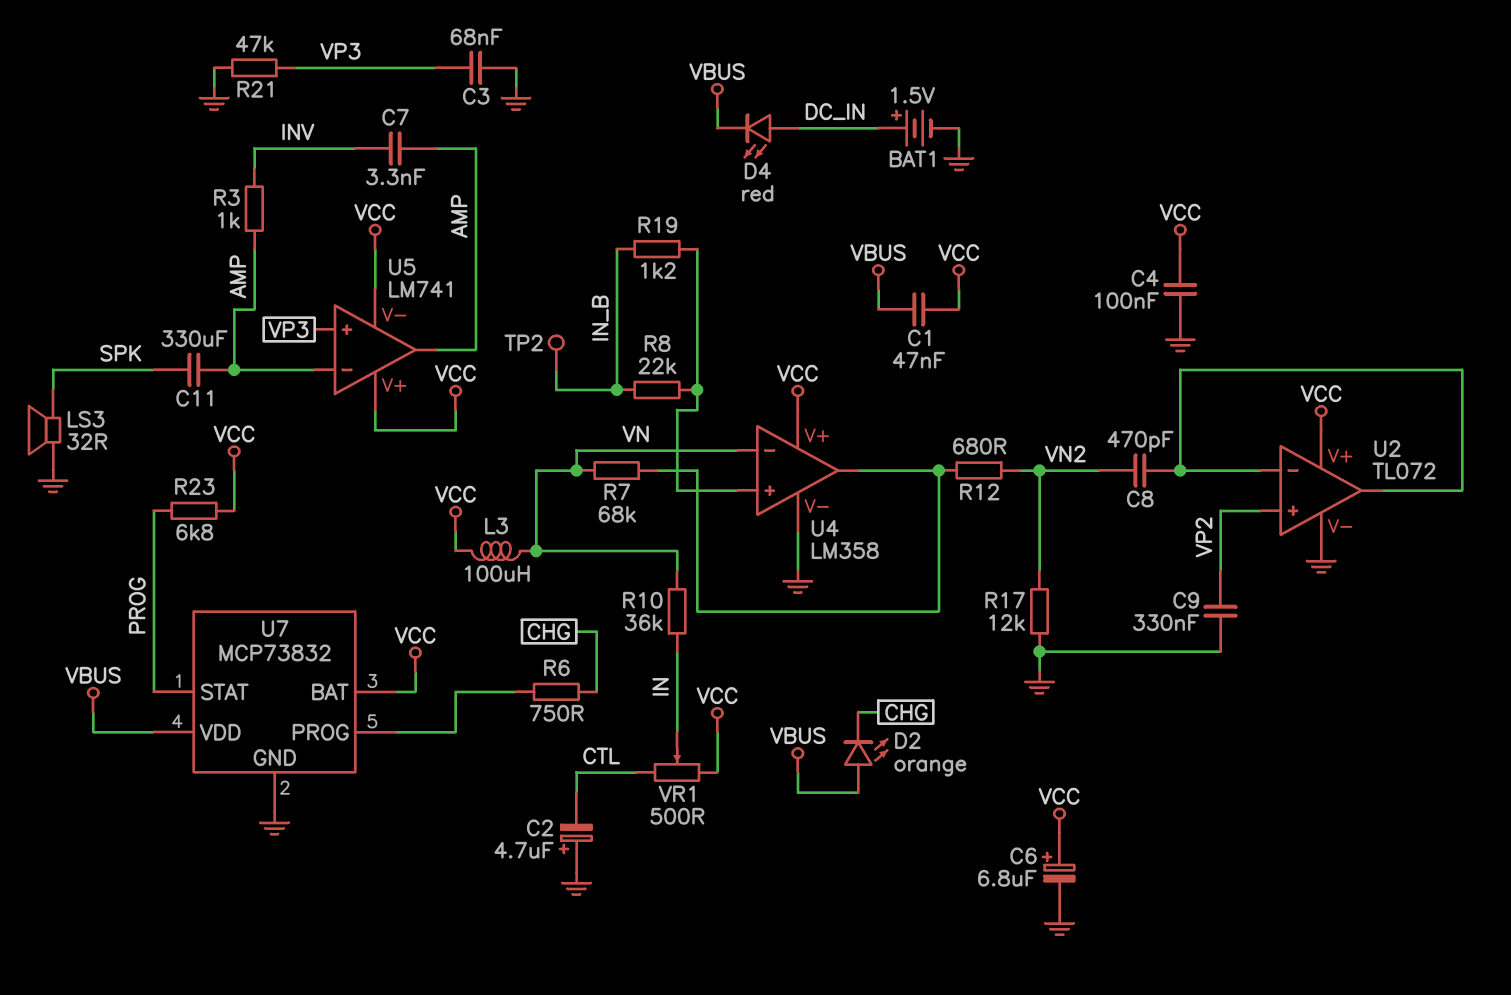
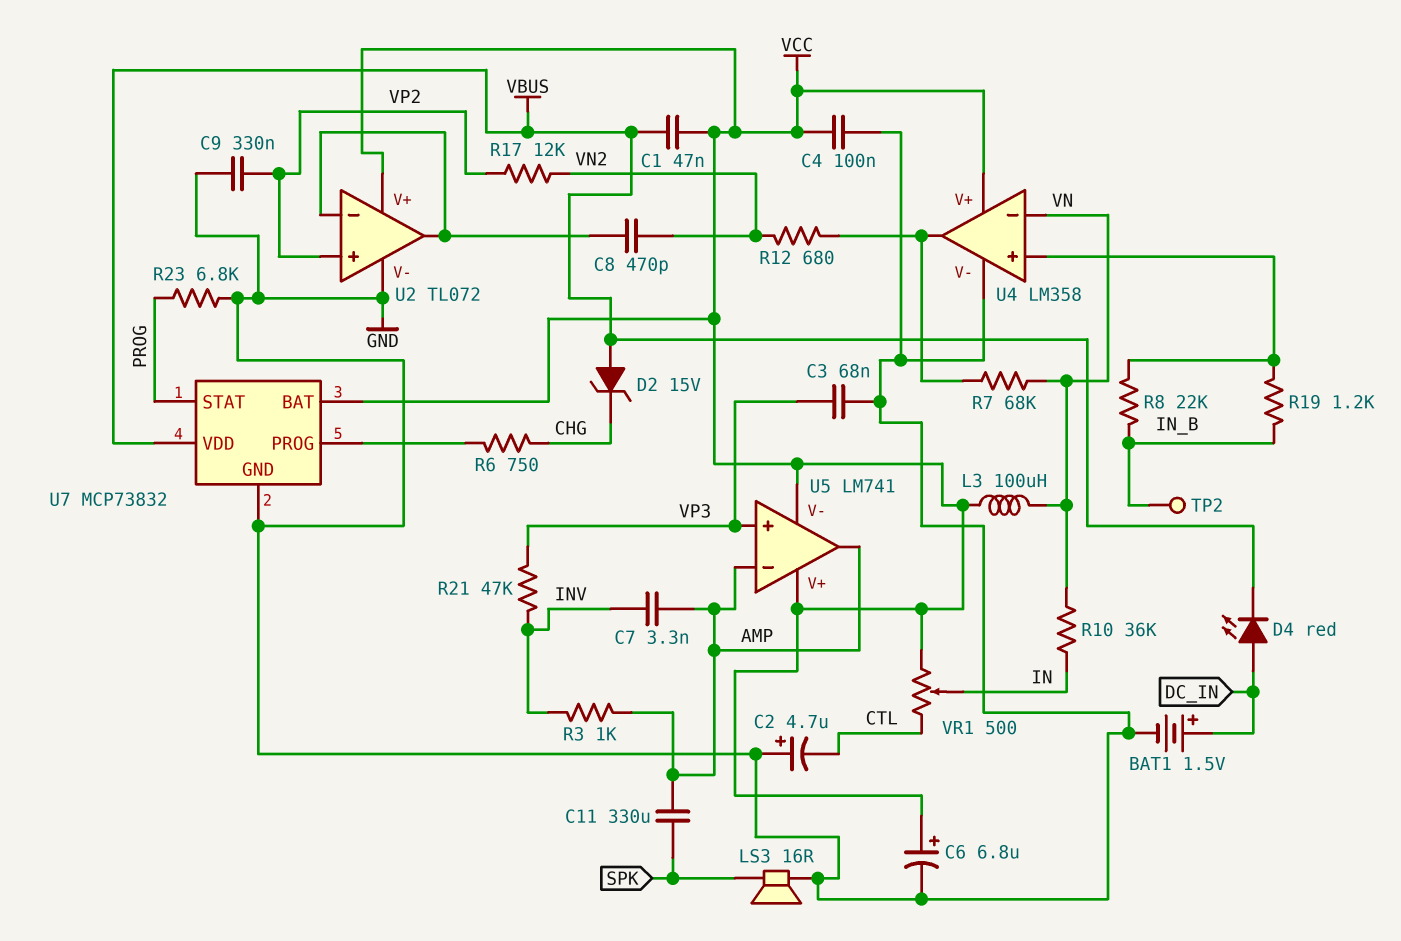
D2: LED orange (A VBUS, K CHG) -> zener 15V (A VBUS, K CHG)
LS3: speaker 32R (GND, SPK) -> speaker 16R (GND, SPK)
R17: 12k (GND, VN2) -> 12k (VN2, VP2)
R21: 47k (GND, VP3) -> 47k (INV, VP3)
R23: 6.8k (PROG, VCC) -> 6.8k (GND, PROG)

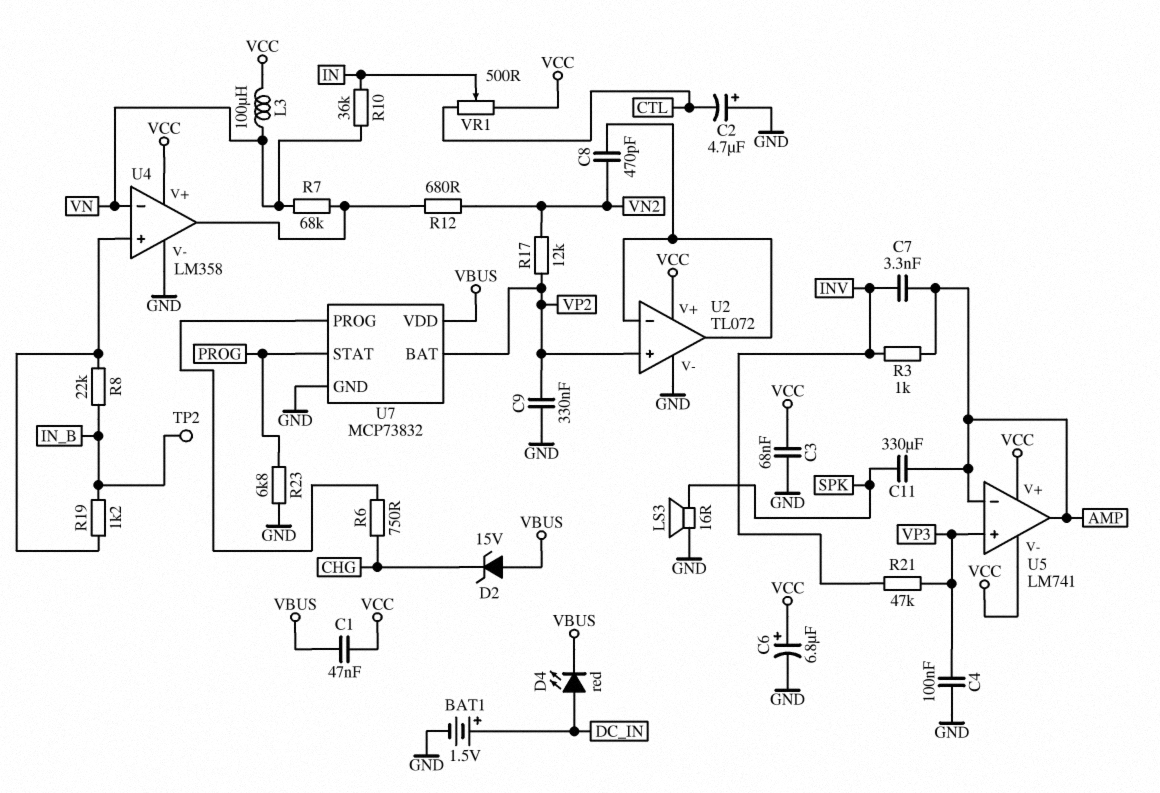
C3: 68nF (GND, VP3) -> 68nF (GND, VCC)
C4: 100nF (GND, VCC) -> 100nF (GND, VP3)
U7 pin BAT: VCC -> VP2

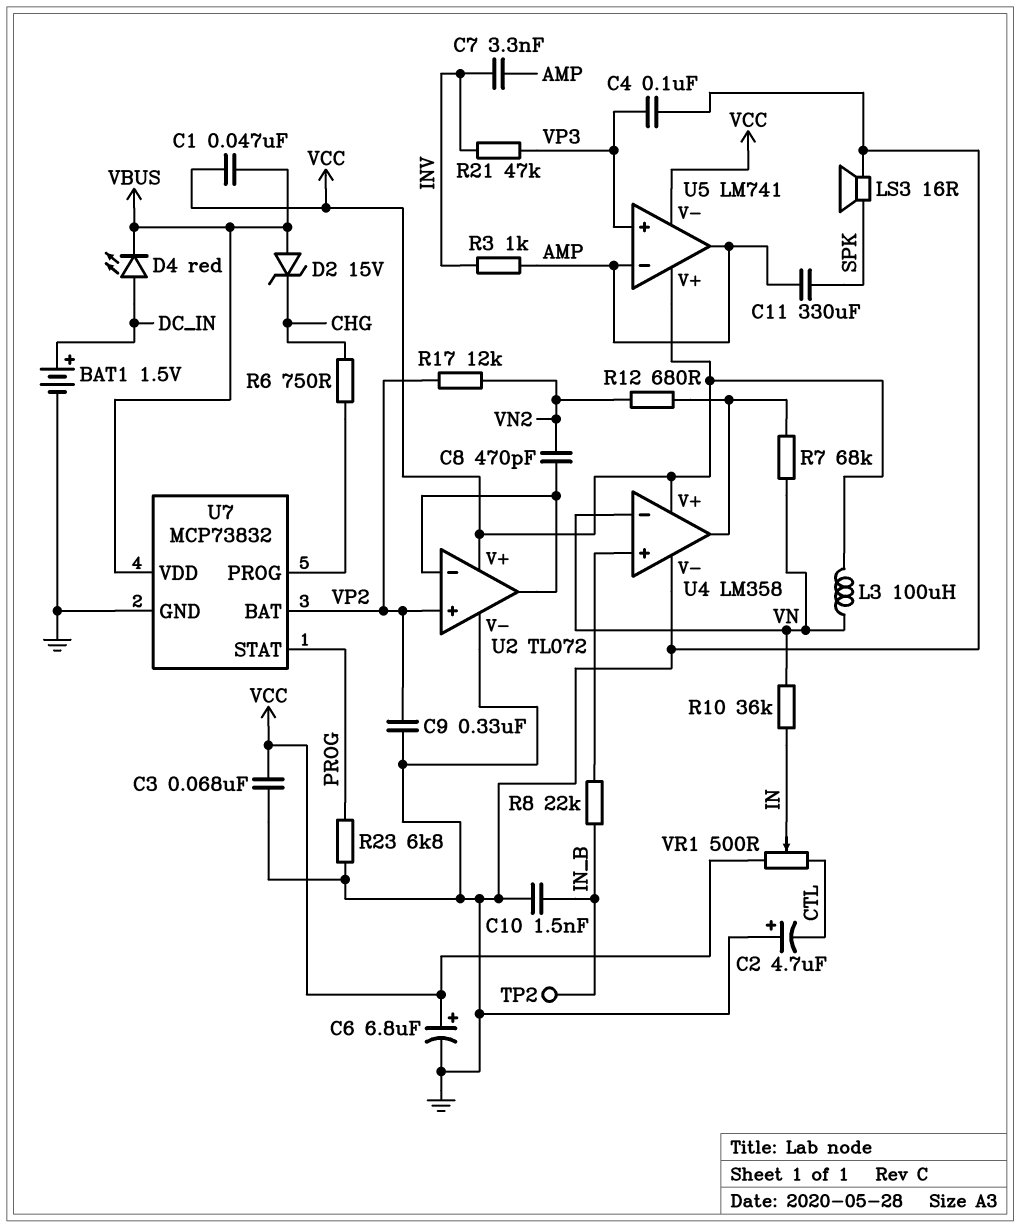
C10: none -> 1.5nF (GND, IN_B)
R19: 1.2k (IN_B, U4/in+) -> none

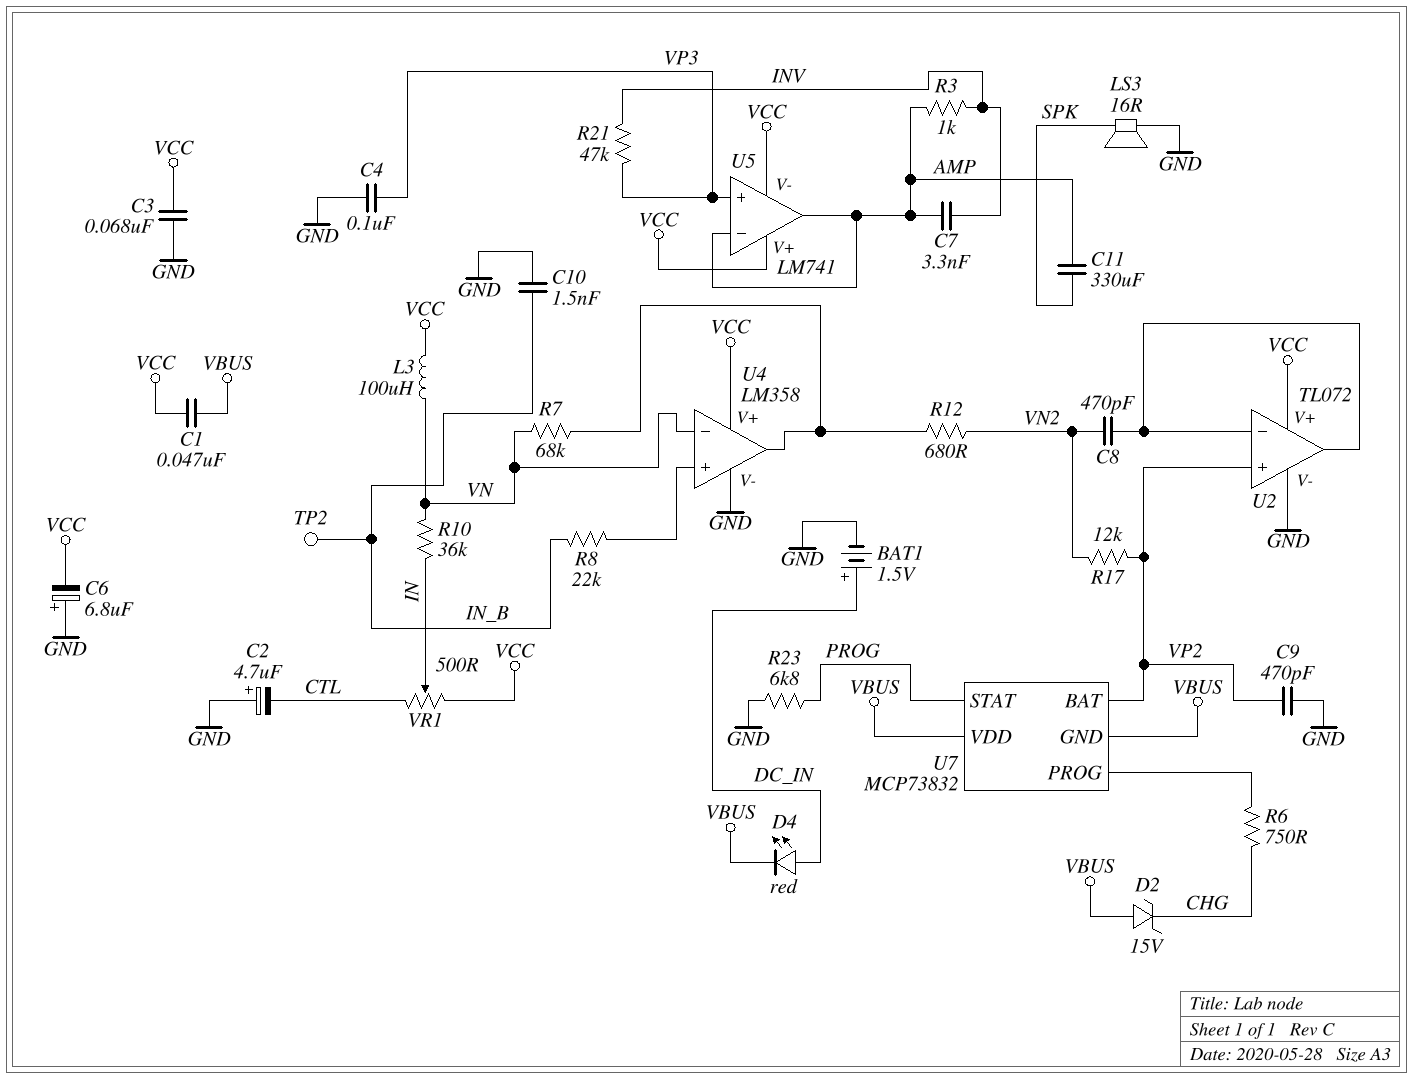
C6: 6.8uF (plus VCC, minus GND) -> 6.8uF (plus GND, minus VCC)
C9: 330nF (GND, VP2) -> 470pF (GND, VP2)
U7 pin GND: GND -> VBUS

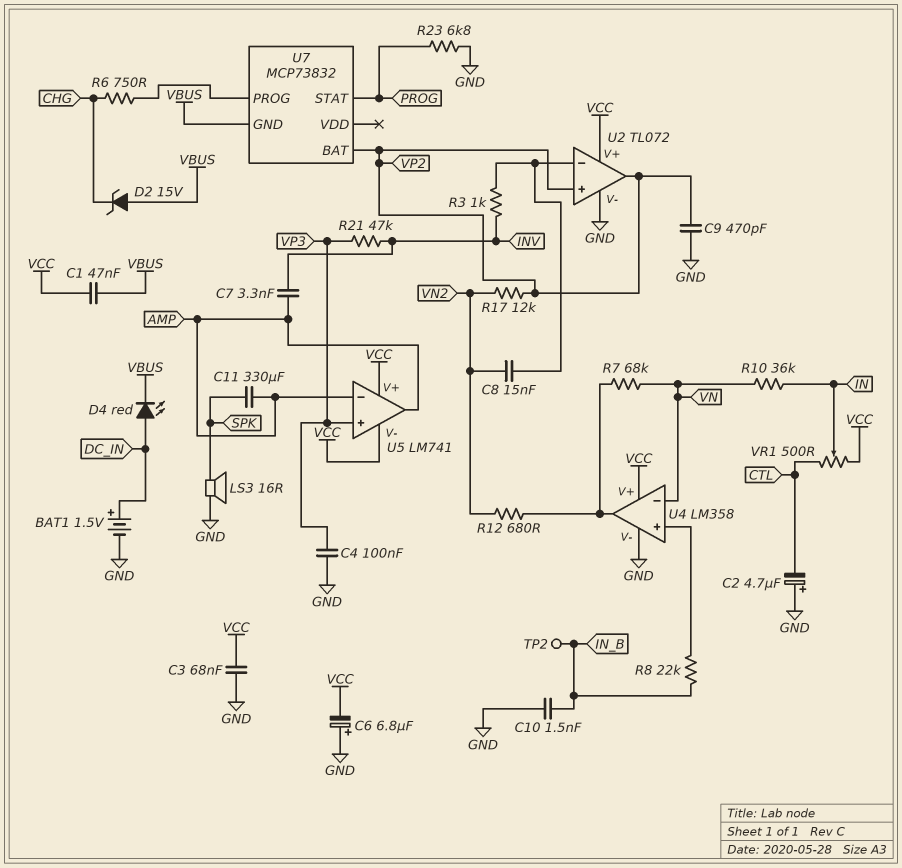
C8: 470pF (U2/in-, VN2) -> 15nF (U2/in-, VN2)
L3: 100uH (VCC, VN) -> none
R3: 1k (AMP, INV) -> 1k (INV, U2/in-)
U2 pin out: U2/in- -> VP2
U7 pin VDD: VBUS -> none

